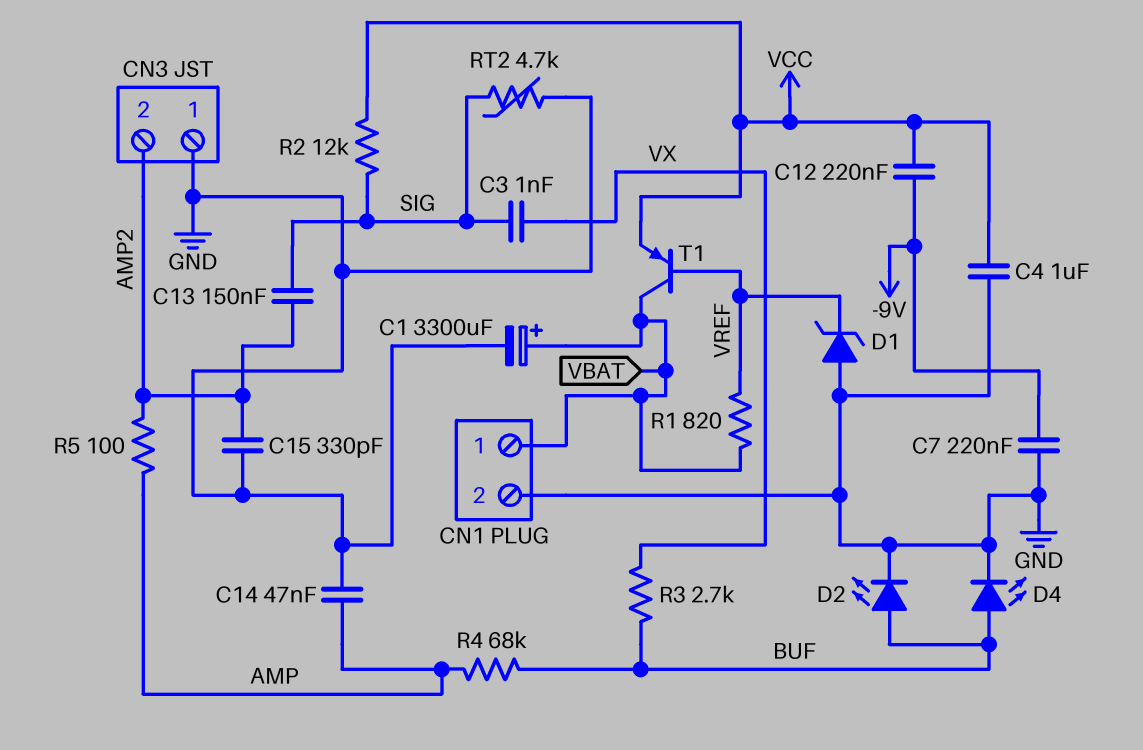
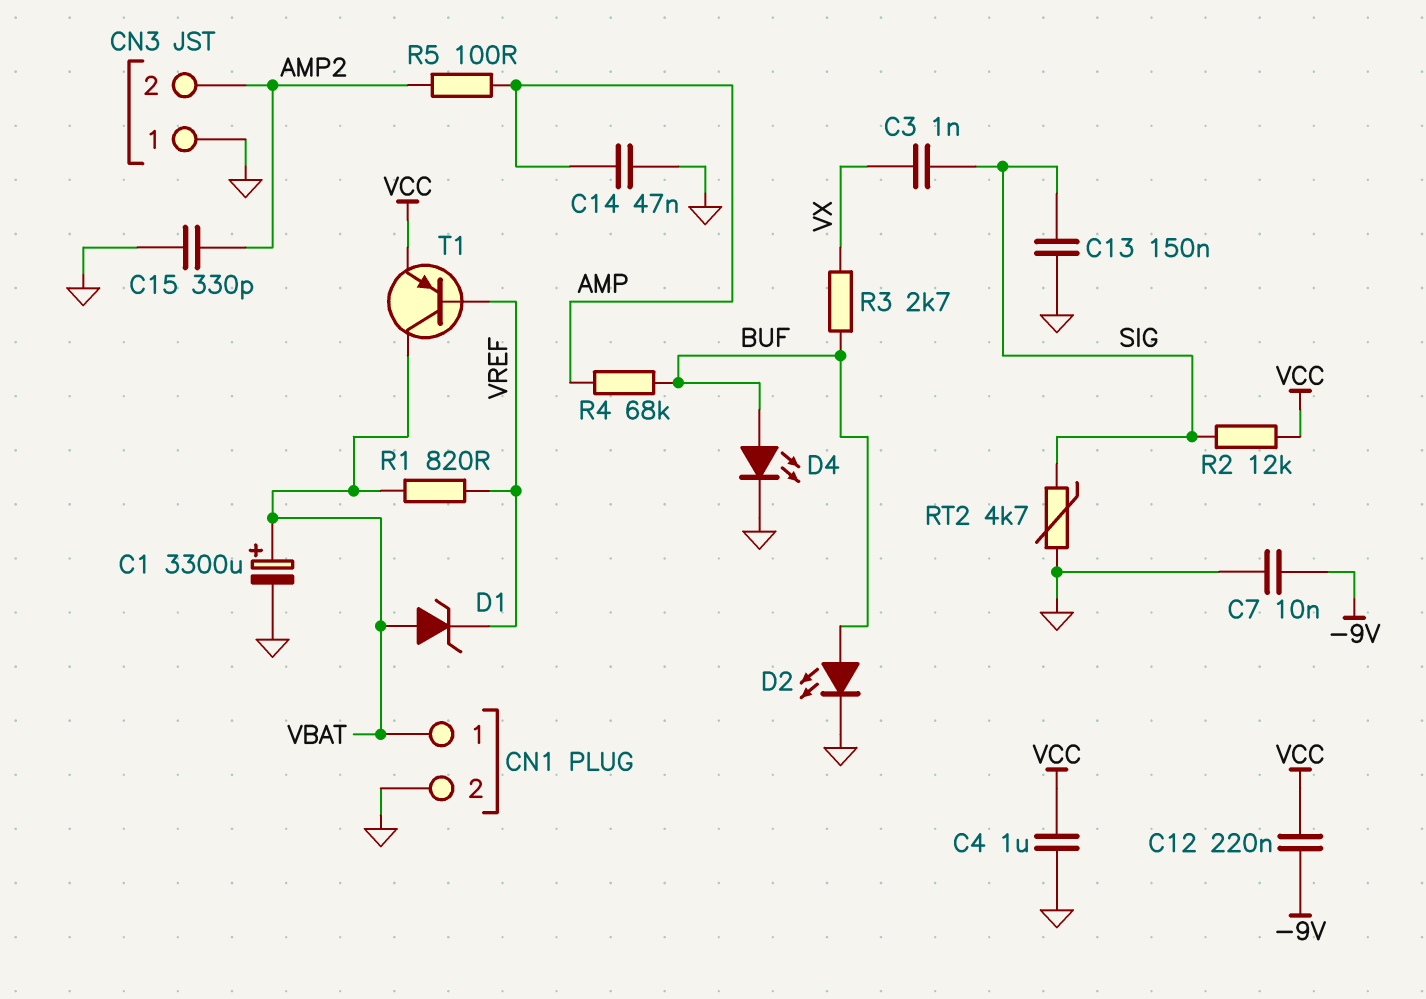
C7: 220nF (-9V, GND) -> 10nF (-9V, GND)
C13: 150nF (AMP2, SIG) -> 150nF (GND, SIG)
D1: zener (A GND, K VREF) -> zener (A VBAT, K VREF)

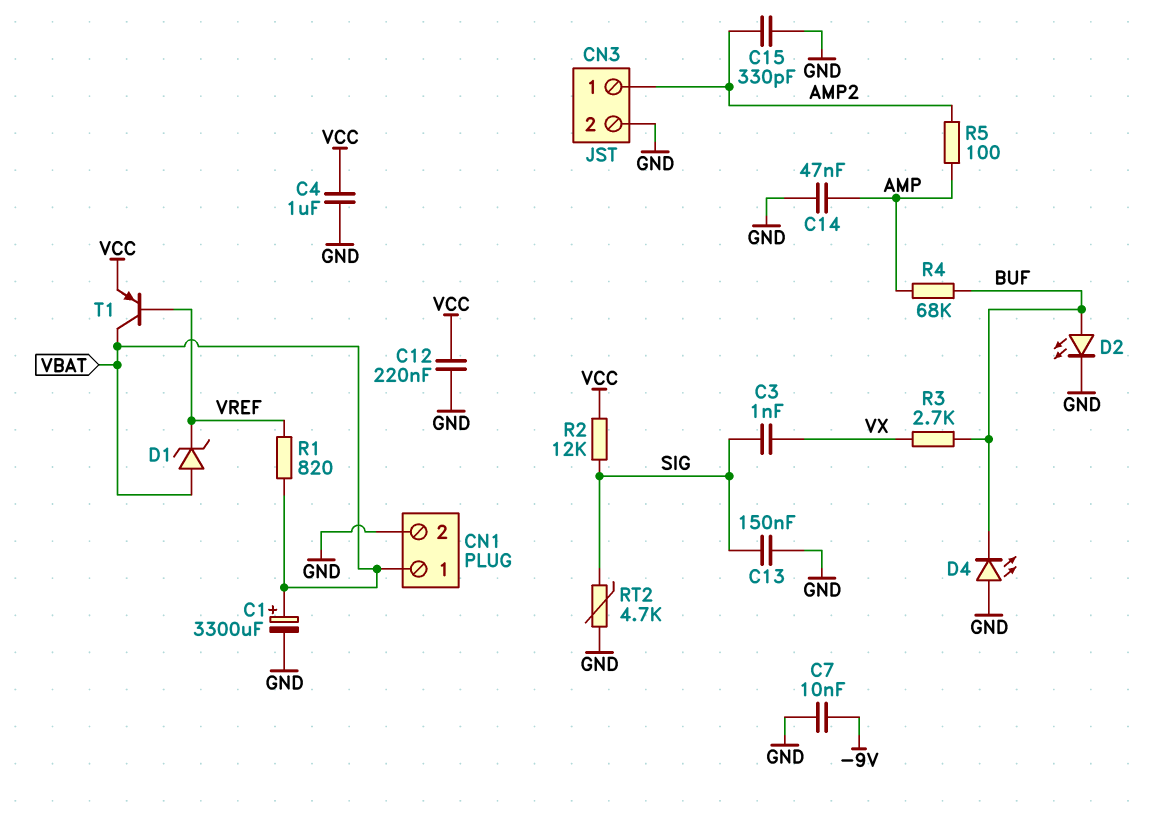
C12: 220nF (-9V, VCC) -> 220nF (GND, VCC)
CN3 pin 1: GND -> AMP2
CN3 pin 2: AMP2 -> GND
D4: LED (A BUF, K GND) -> LED (A GND, K BUF)

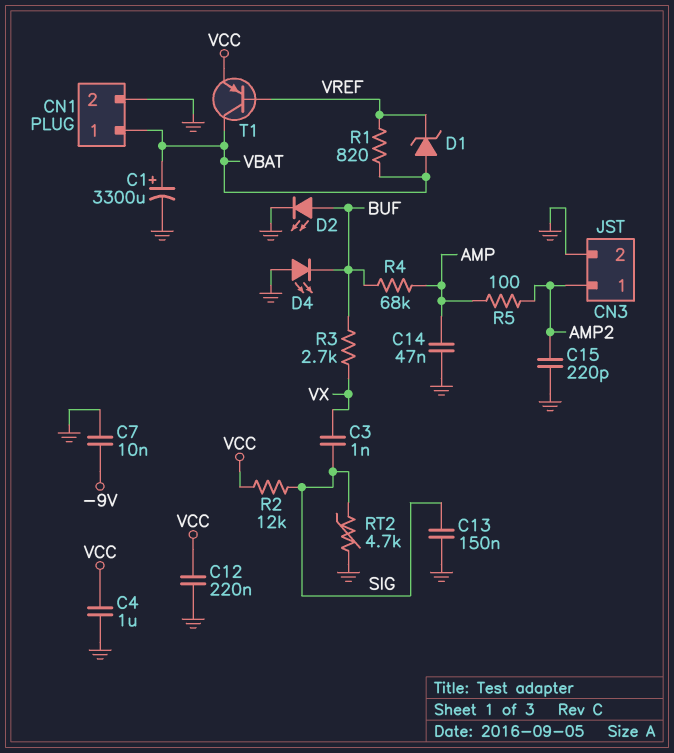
C15: 330pF (AMP2, GND) -> 220pF (AMP2, GND)

